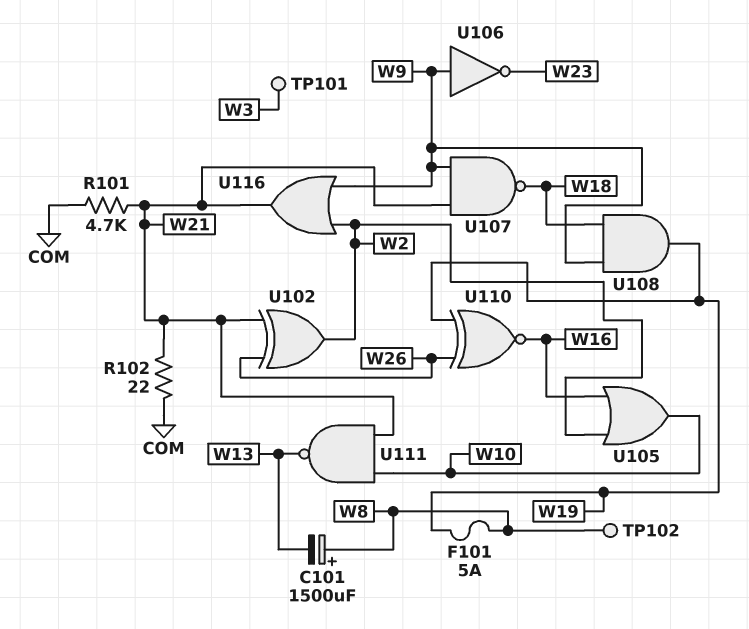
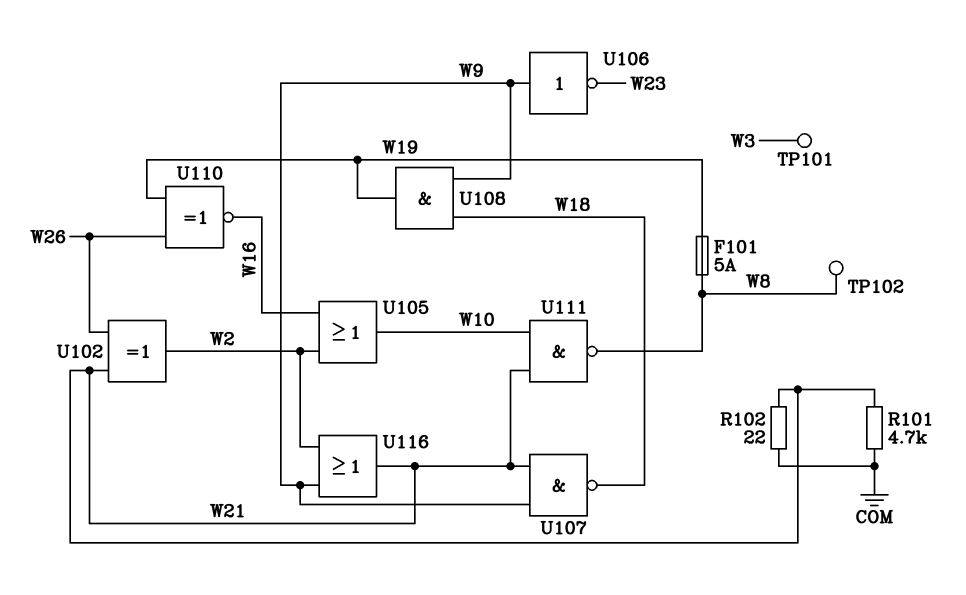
C101: 1500uF (plus W8, minus W13) -> none
U111: NAND (in W10, in W21, out W13) -> NAND (in W10, in W21, out W8)

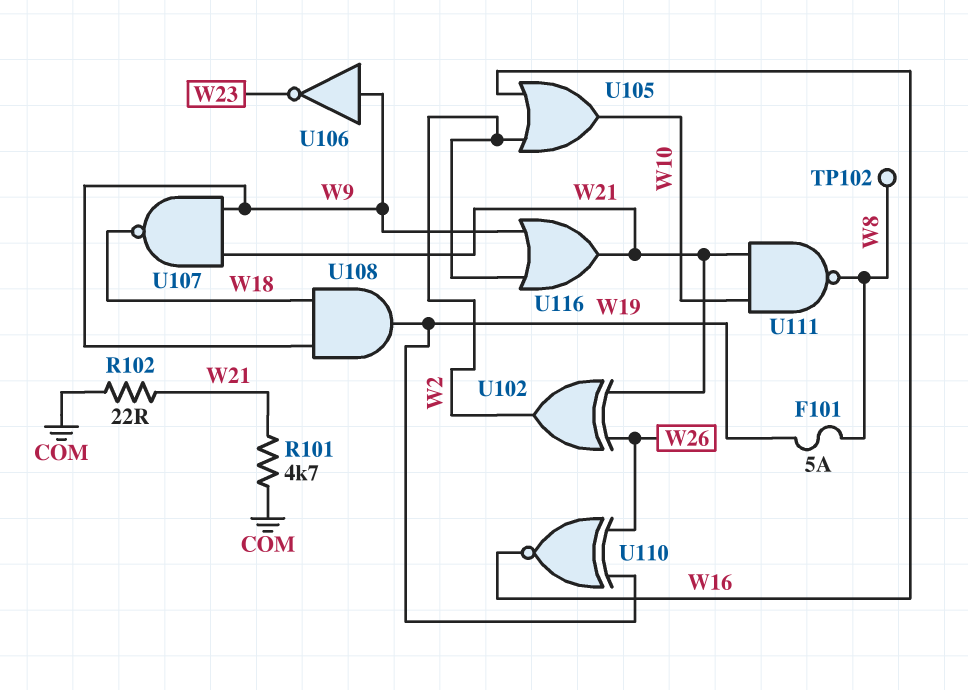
TP101: test point (W3) -> none

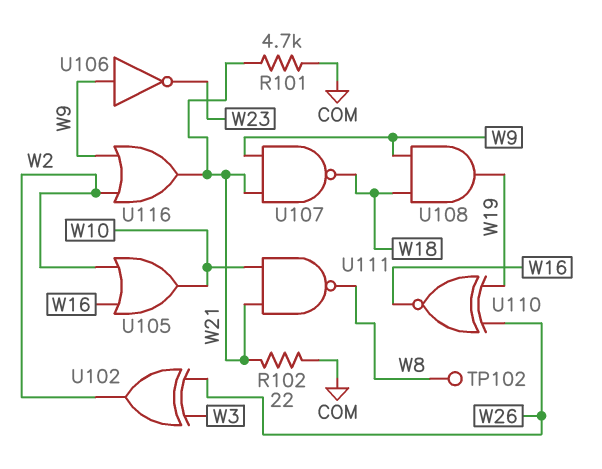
F101: 5A (W8, W19) -> none
U102: XOR (in W21, in W26, out W2) -> XOR (in W3, in W26, out W2)

